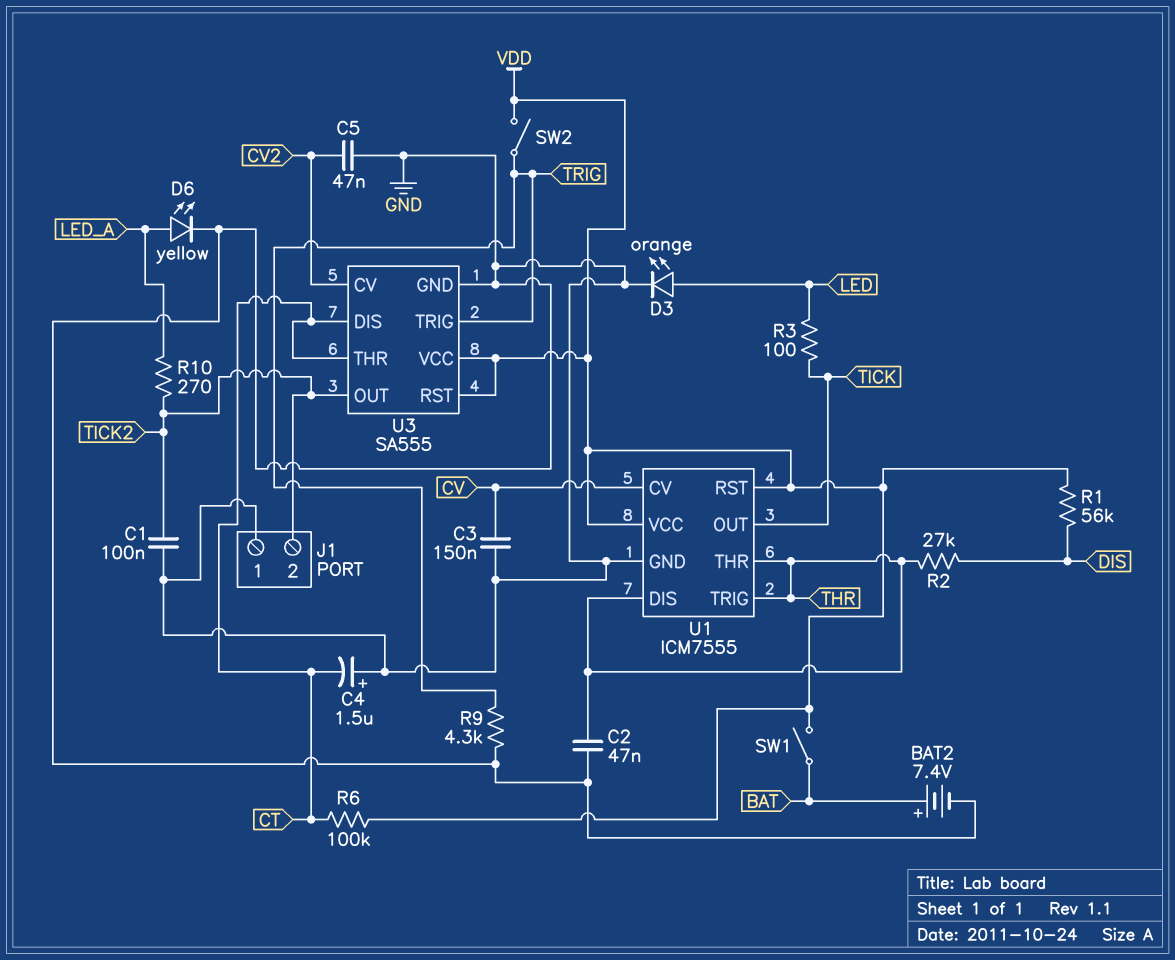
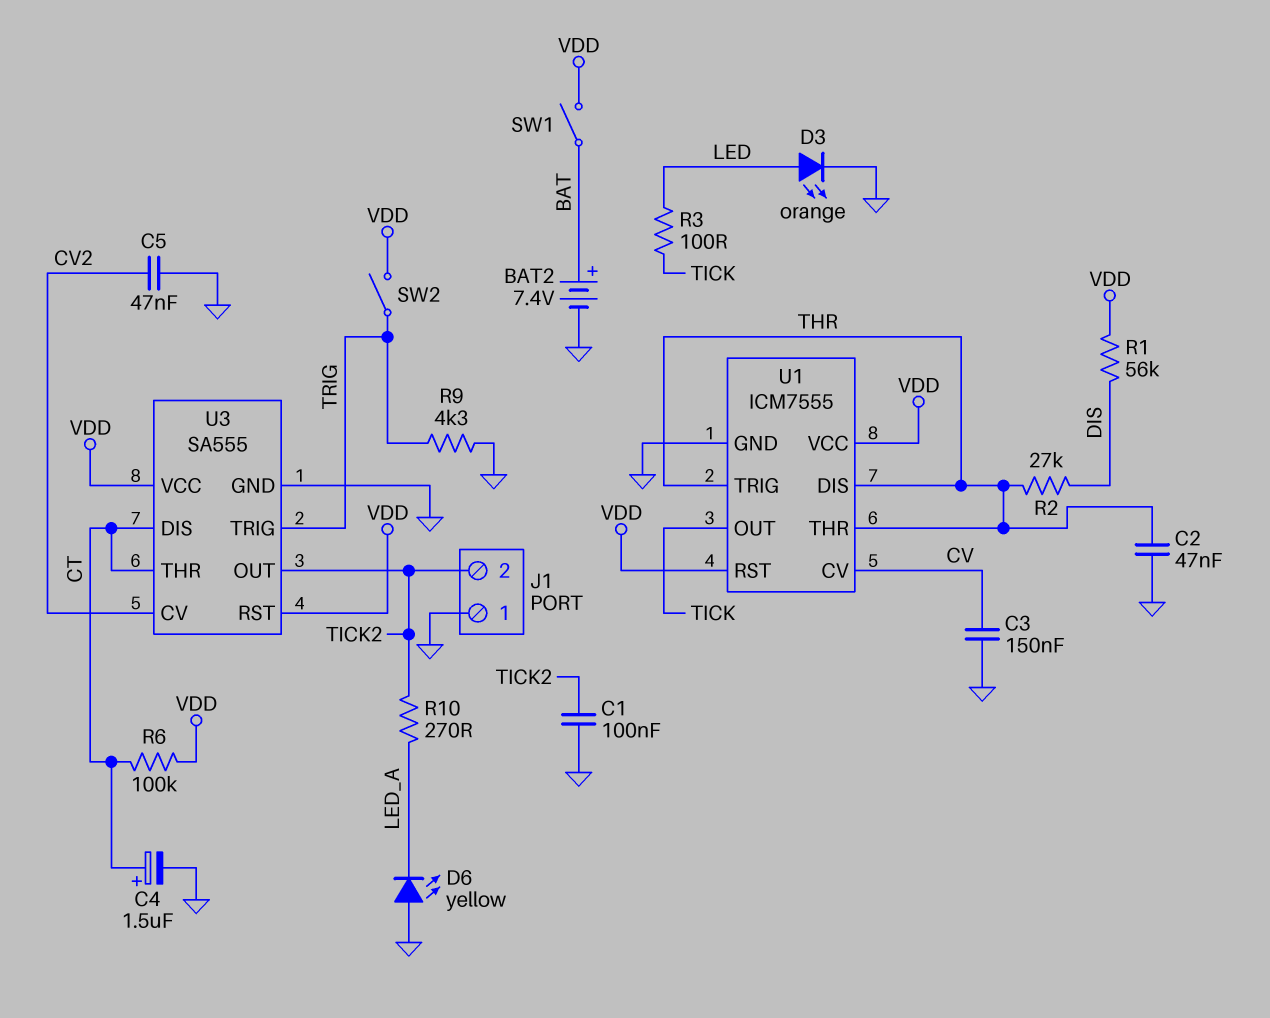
C4: 1.5uF (plus GND, minus CT) -> 1.5uF (plus CT, minus GND)
D6: LED yellow (A LED_A, K GND) -> LED yellow (A GND, K LED_A)

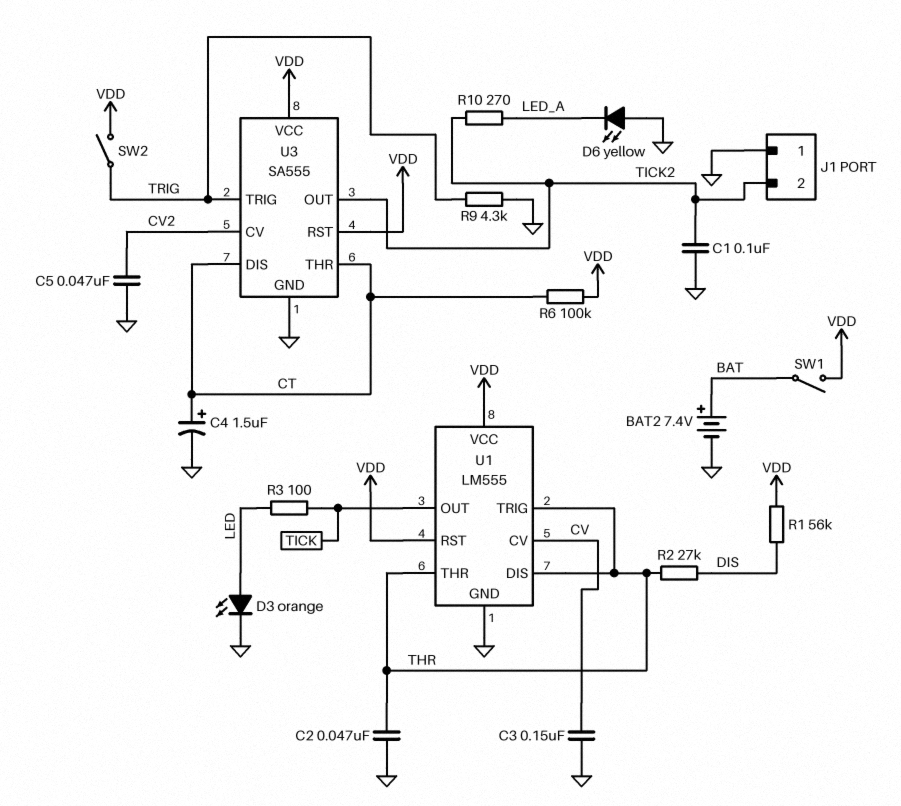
U1: ICM7555 -> LM555

